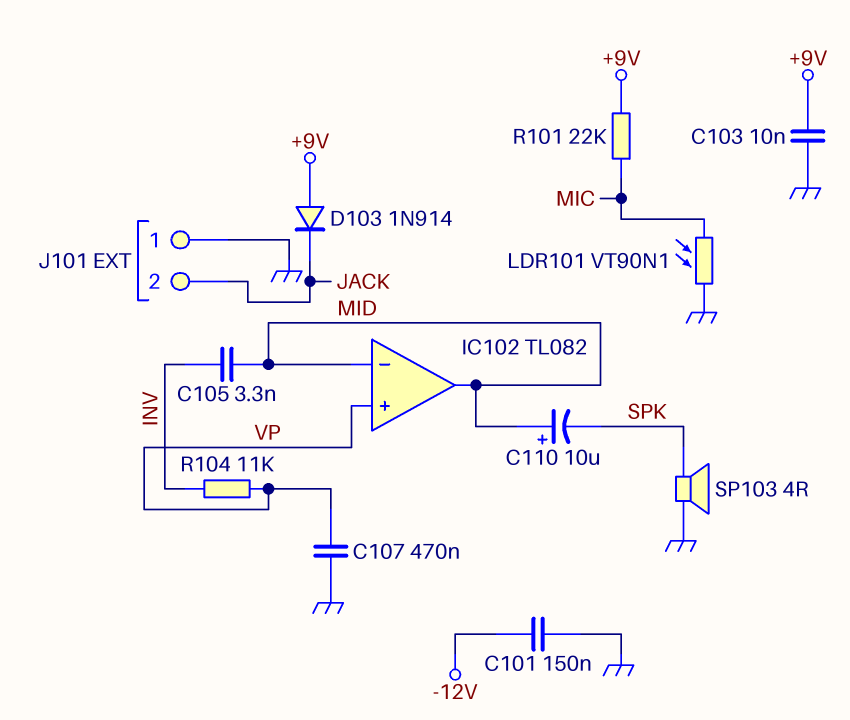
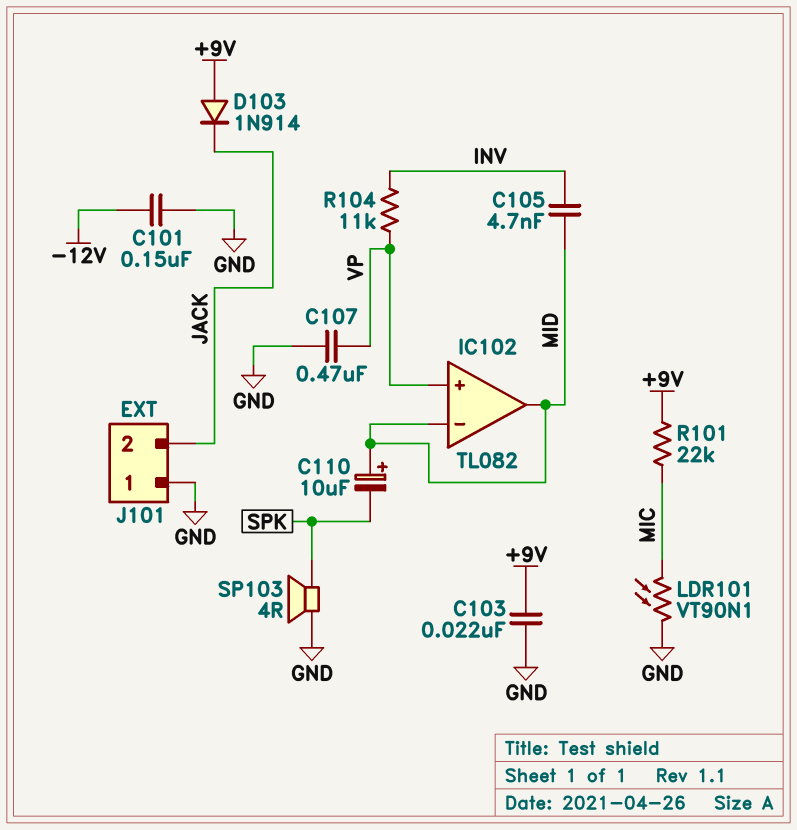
C103: 10nF (+9V, GND) -> 22nF (+9V, GND)
C105: 3.3nF (INV, MID) -> 4.7nF (INV, MID)

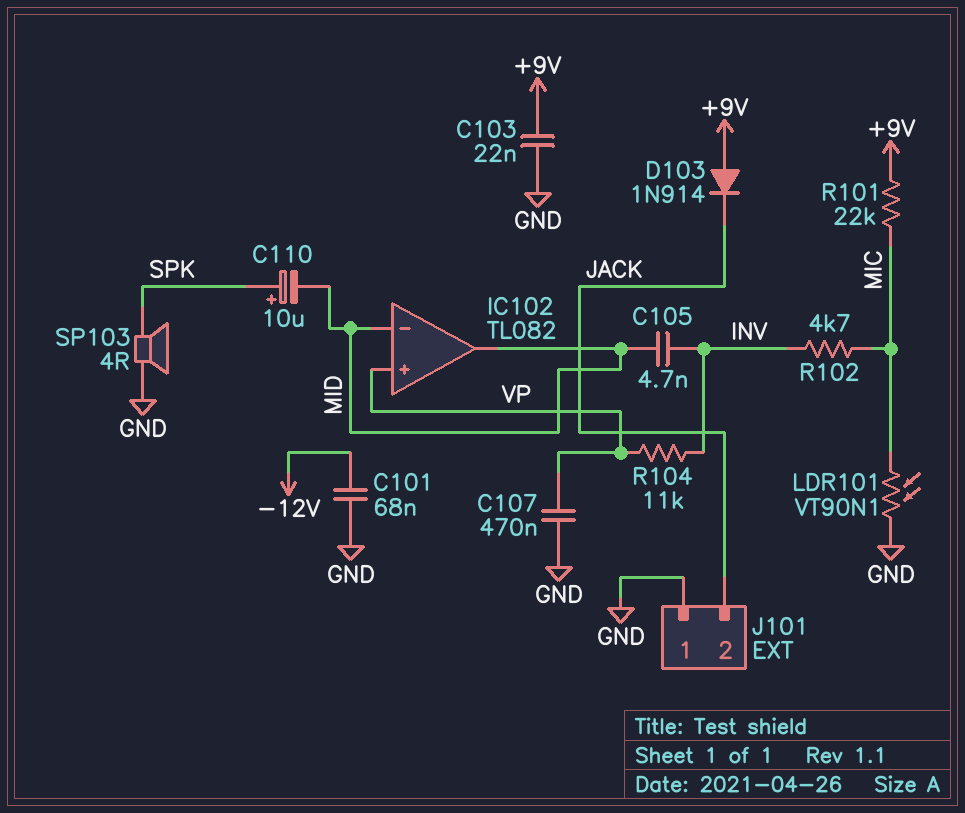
C101: 150nF (-12V, GND) -> 68nF (-12V, GND)
C110: 10uF (plus MID, minus SPK) -> 10uF (plus SPK, minus MID)
R102: none -> 4.7k (INV, MIC)

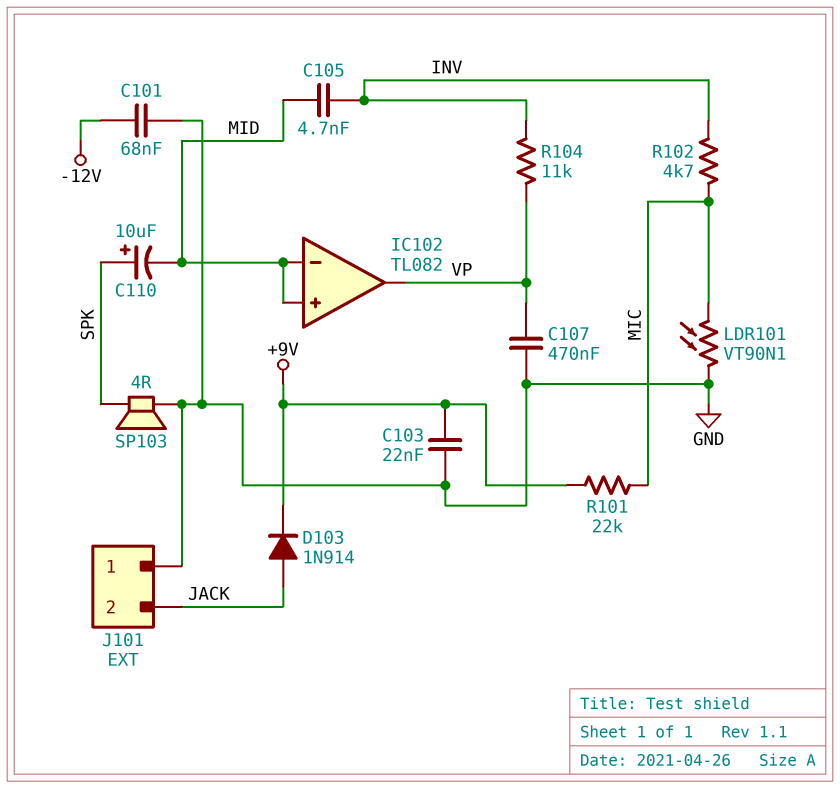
D103: diode 1N914 (A +9V, K JACK) -> diode 1N914 (A JACK, K +9V)
IC102 pin in+: VP -> MID
IC102 pin out: MID -> VP

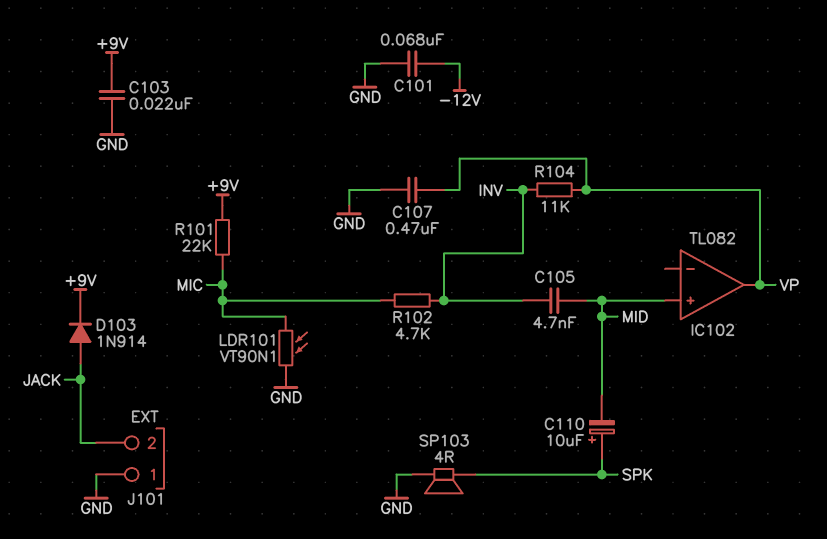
IC102 pin in-: MID -> none

